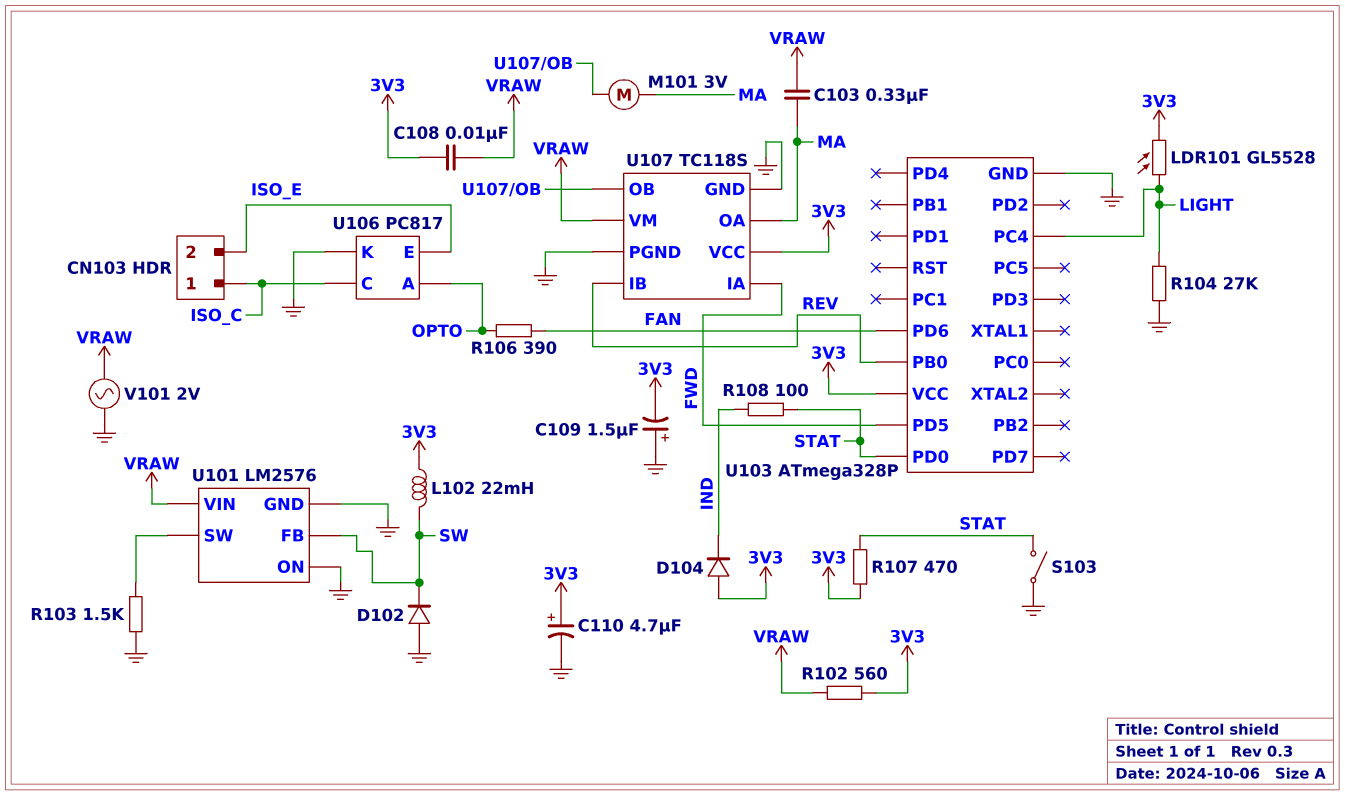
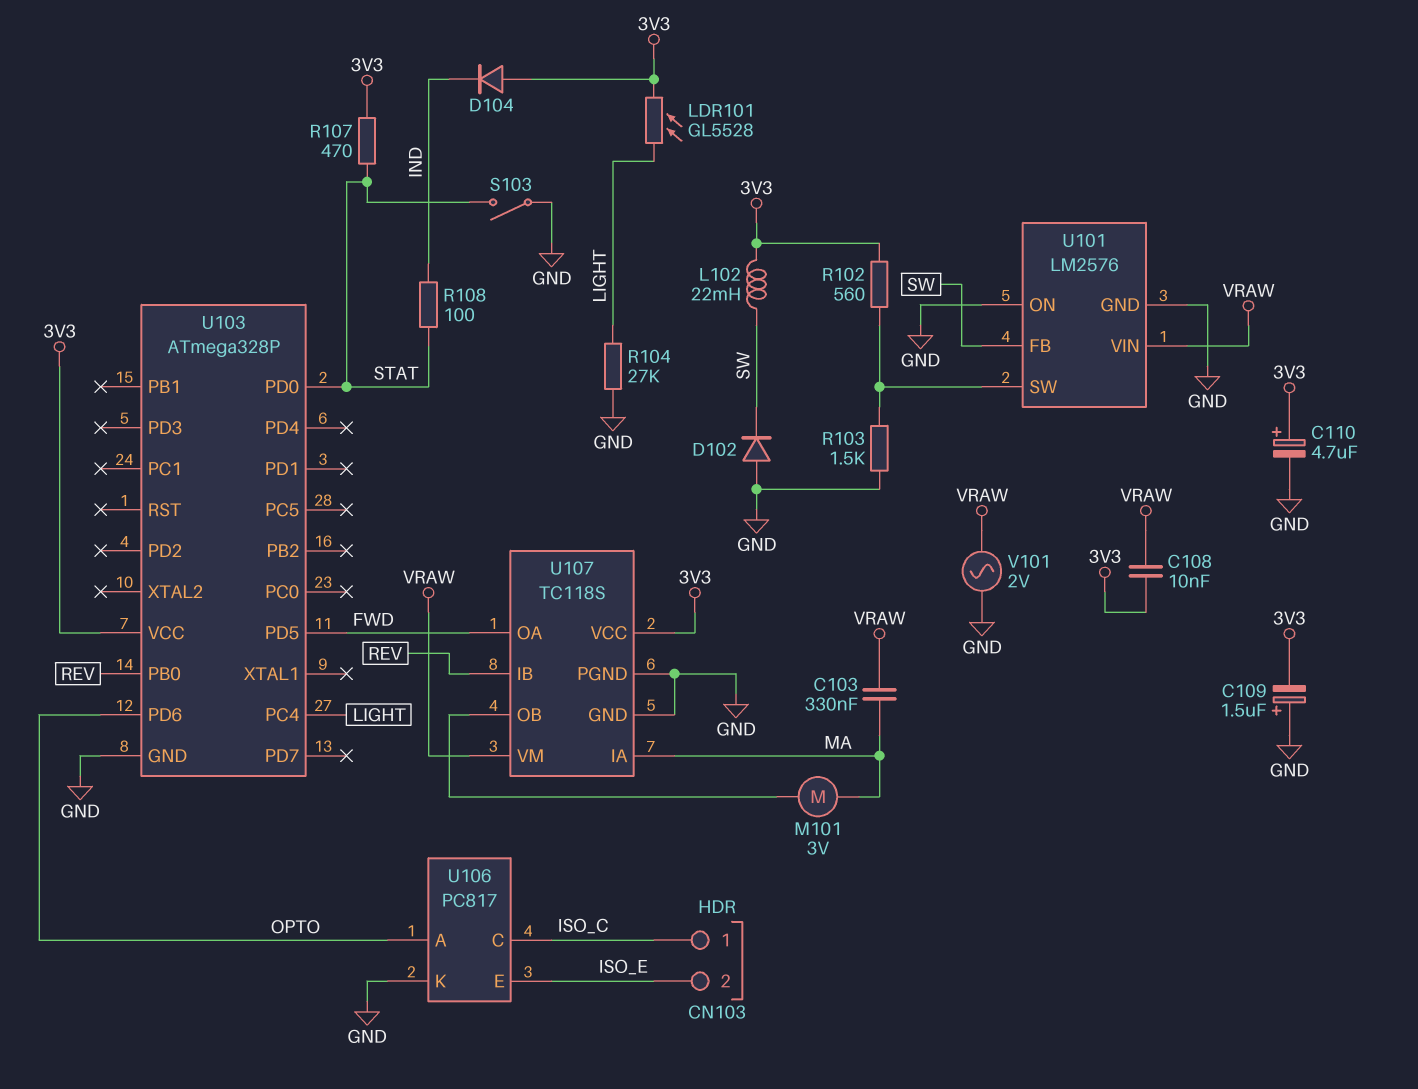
R102: 560 (3V3, VRAW) -> 560 (3V3, U101/SW)
R106: 390 (FAN, OPTO) -> none
U103 pin PD6: FAN -> OPTO
U107 pin IA: FWD -> MA
U107 pin OA: MA -> FWD

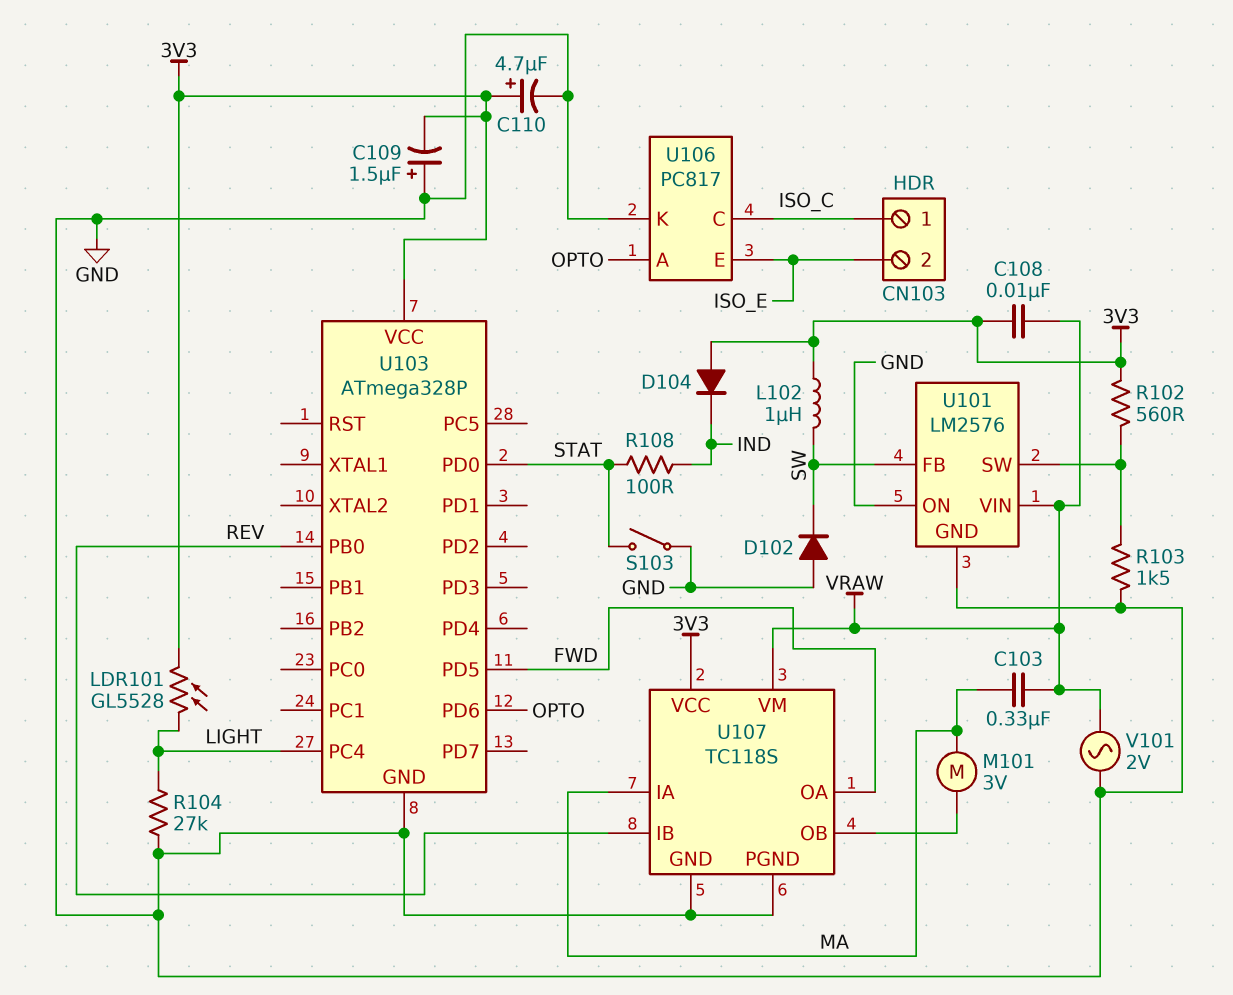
L102: 22mH (3V3, SW) -> 1uH (3V3, SW)
R107: 470 (3V3, STAT) -> none

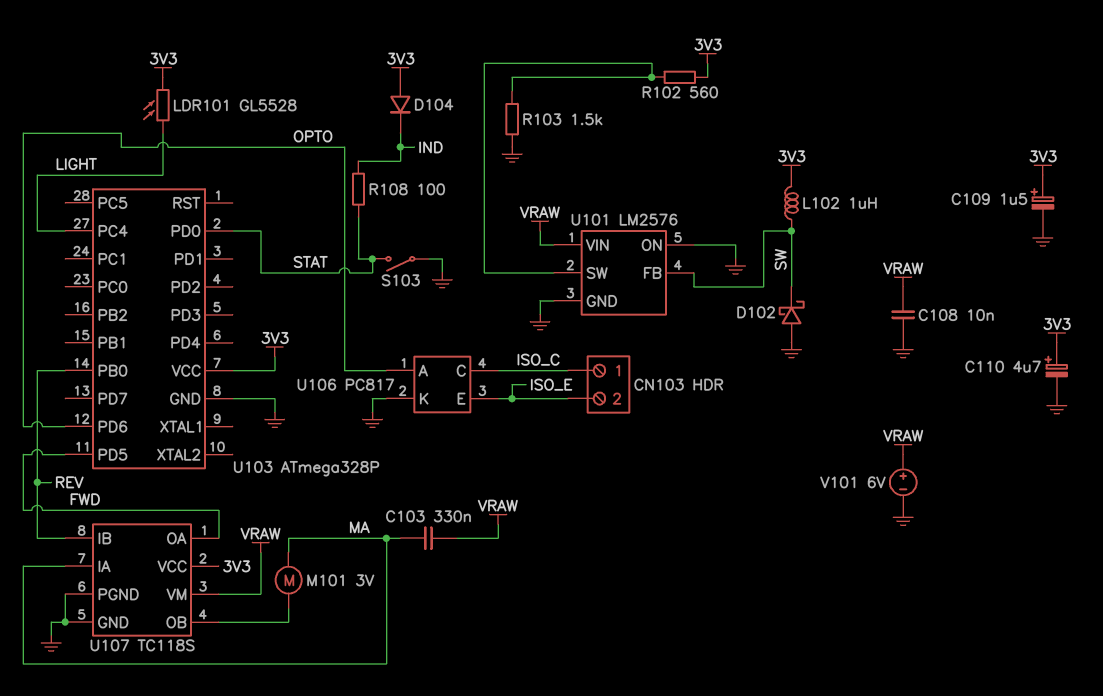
C108: 10nF (3V3, VRAW) -> 10nF (GND, VRAW)
C109: 1.5uF (plus GND, minus 3V3) -> 1.5uF (plus 3V3, minus GND)
D102: diode (A GND, K SW) -> schottky (A GND, K SW)
R104: 27k (GND, LIGHT) -> none
V101: AC 2V (GND, VRAW) -> 6V (plus VRAW, minus GND)

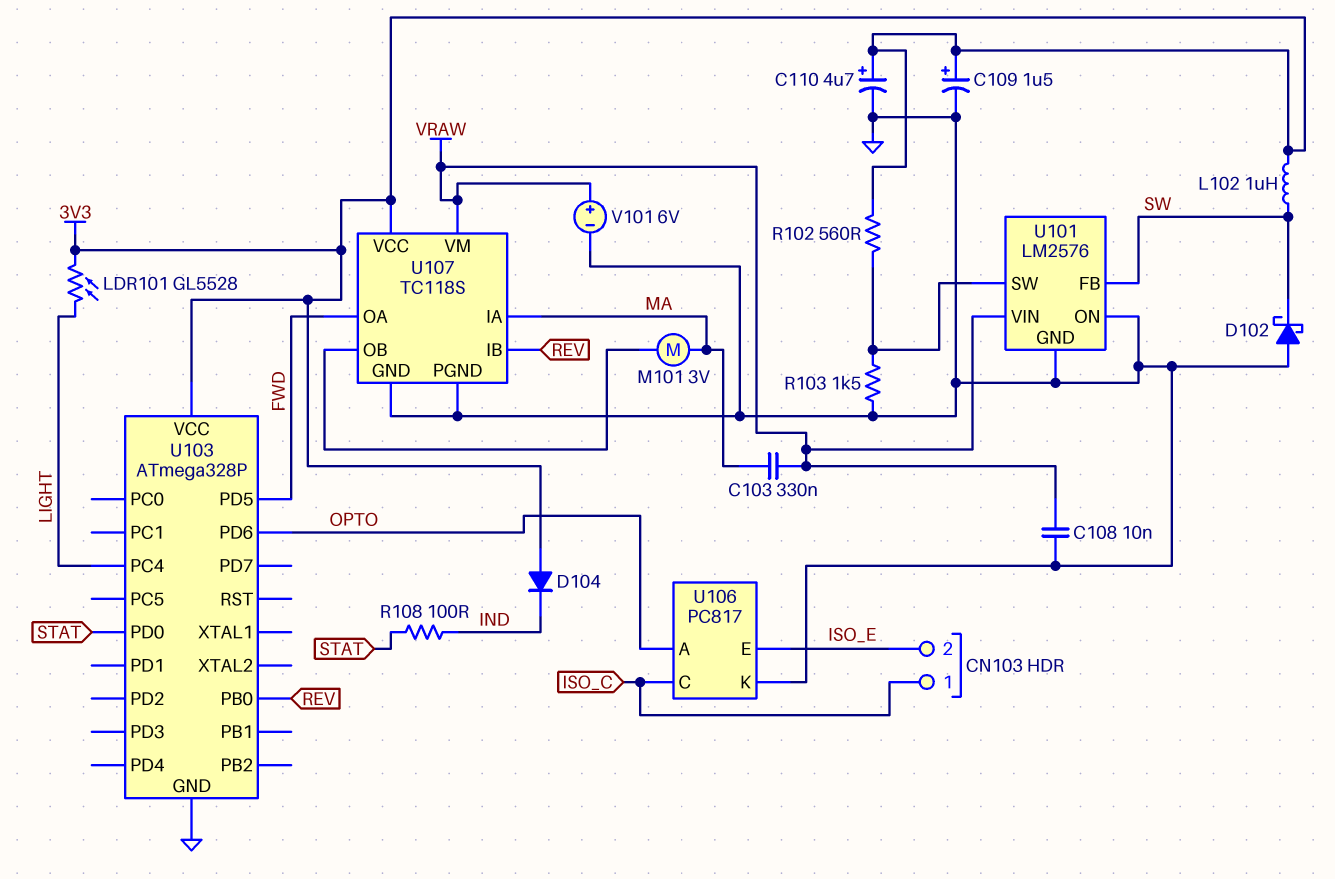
S103: switch (GND, STAT) -> none

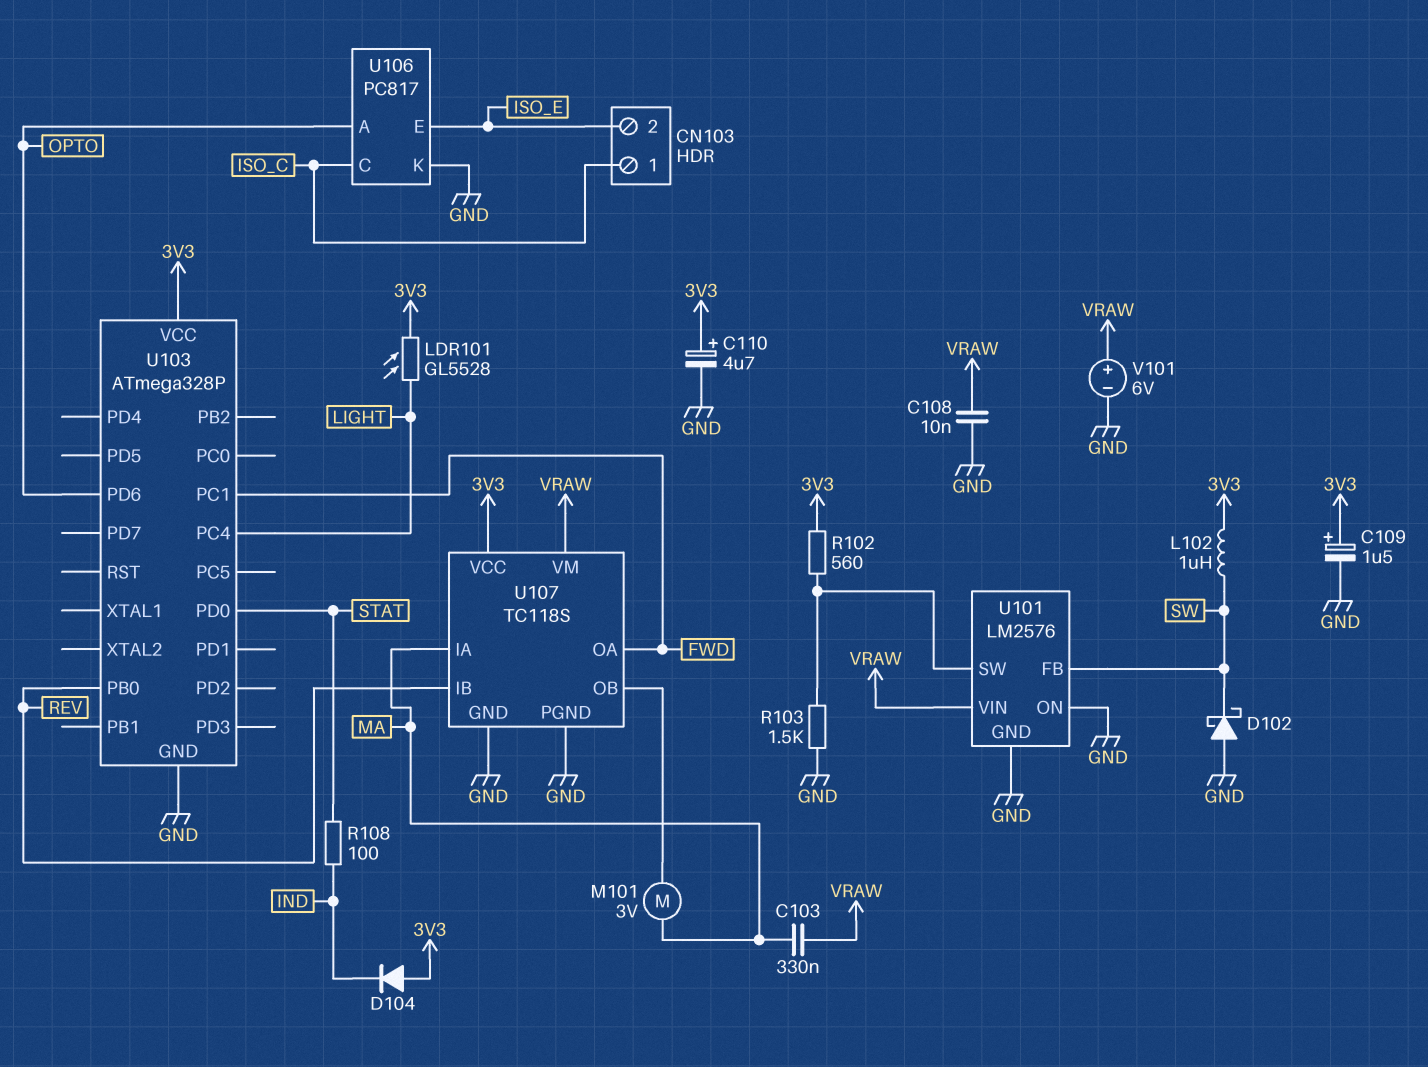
U103 pin PC1: none -> FWD
U103 pin PD5: FWD -> none

